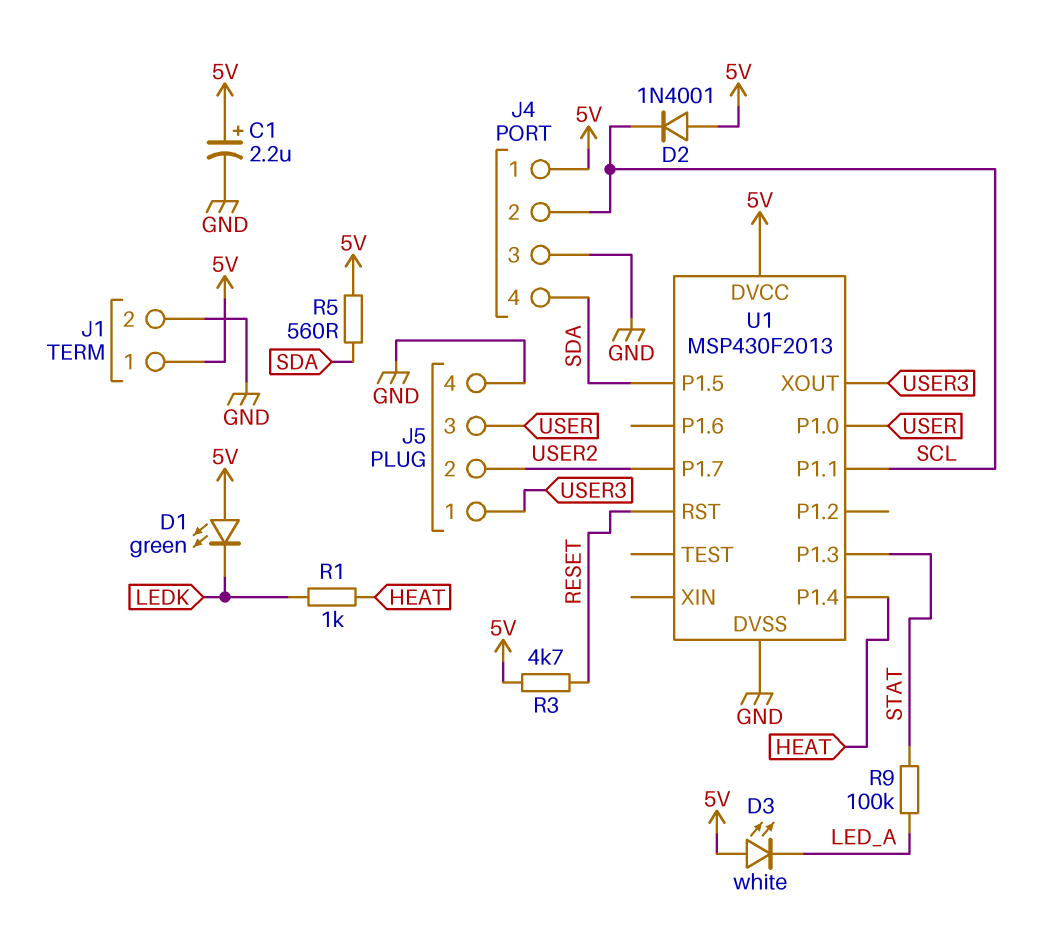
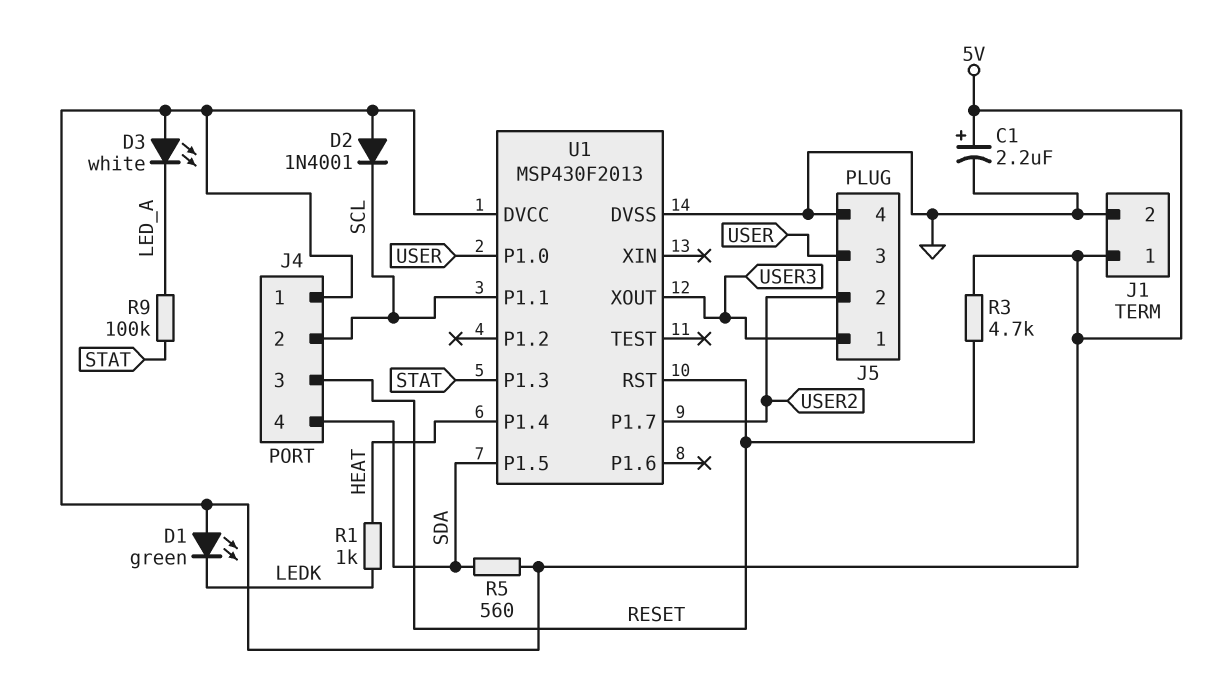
J4 pin 3: GND -> RESET

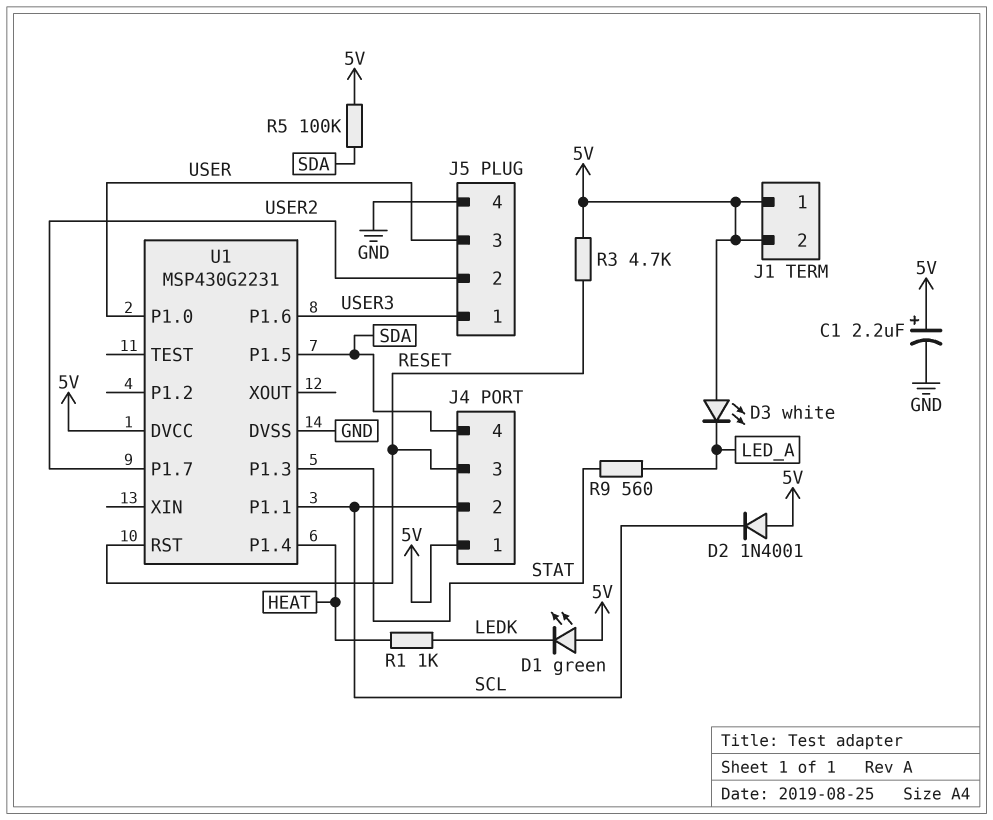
J1 pin 2: GND -> 5V
R5: 560 (5V, SDA) -> 100k (5V, SDA)
R9: 100k (LED_A, STAT) -> 560 (LED_A, STAT)
U1: MSP430F2013 -> MSP430G2231
U1 pin P1.6: none -> USER3
U1 pin XOUT: USER3 -> none

